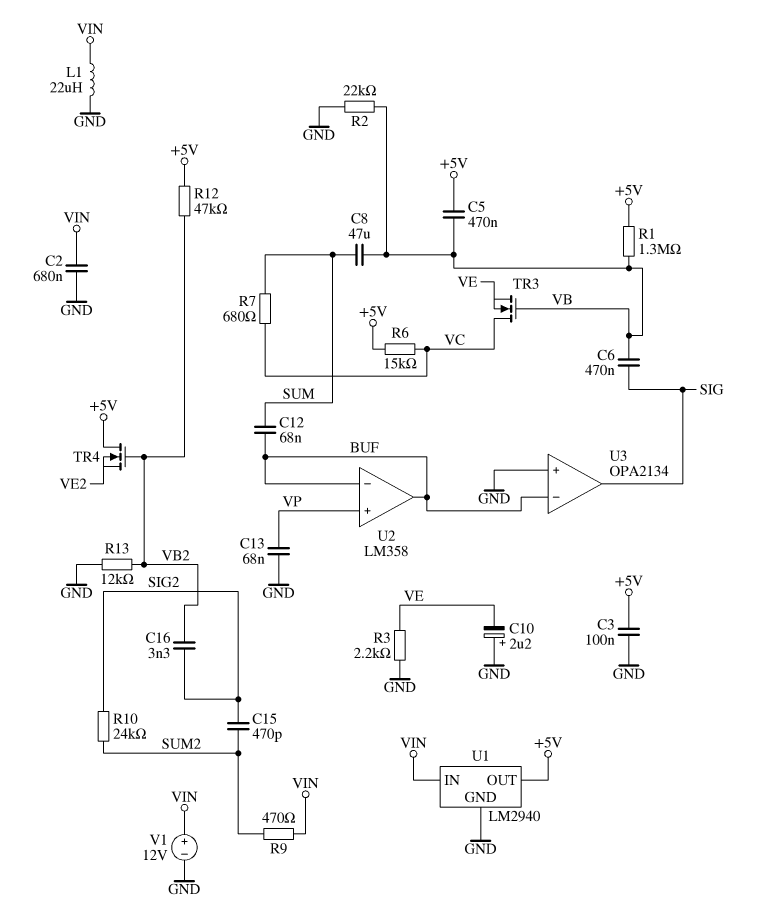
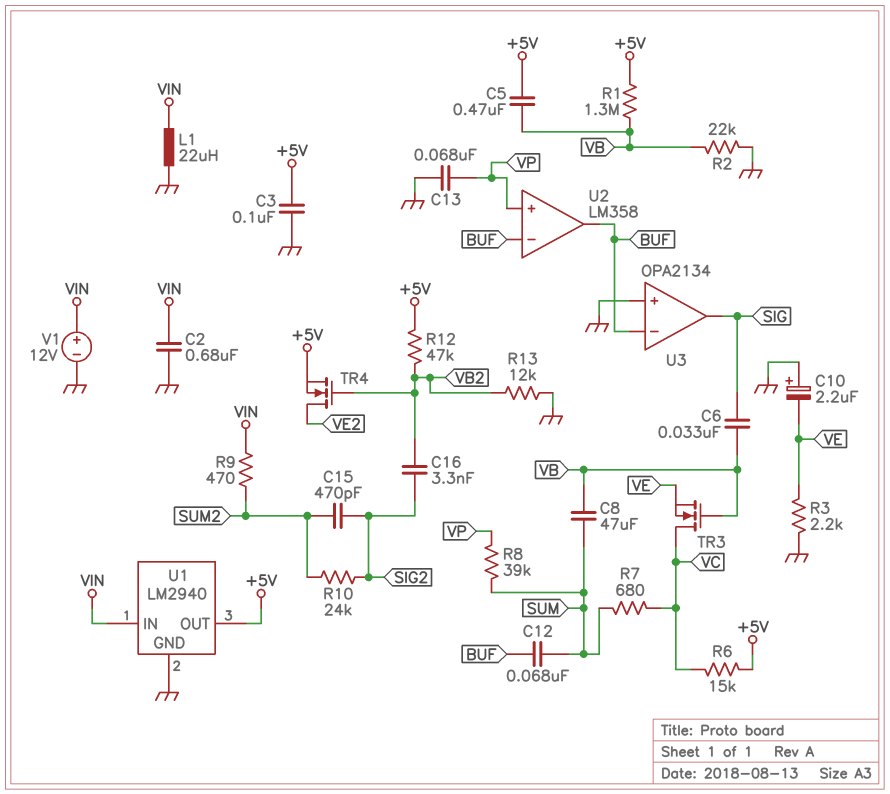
C6: 470nF (SIG, VB) -> 33nF (SIG, VB)
R8: none -> 39k (SUM, VP)
TR4: NMOS (G VB2, D +5V, S VE2) -> NMOS (G VB2, D VE2, S +5V)

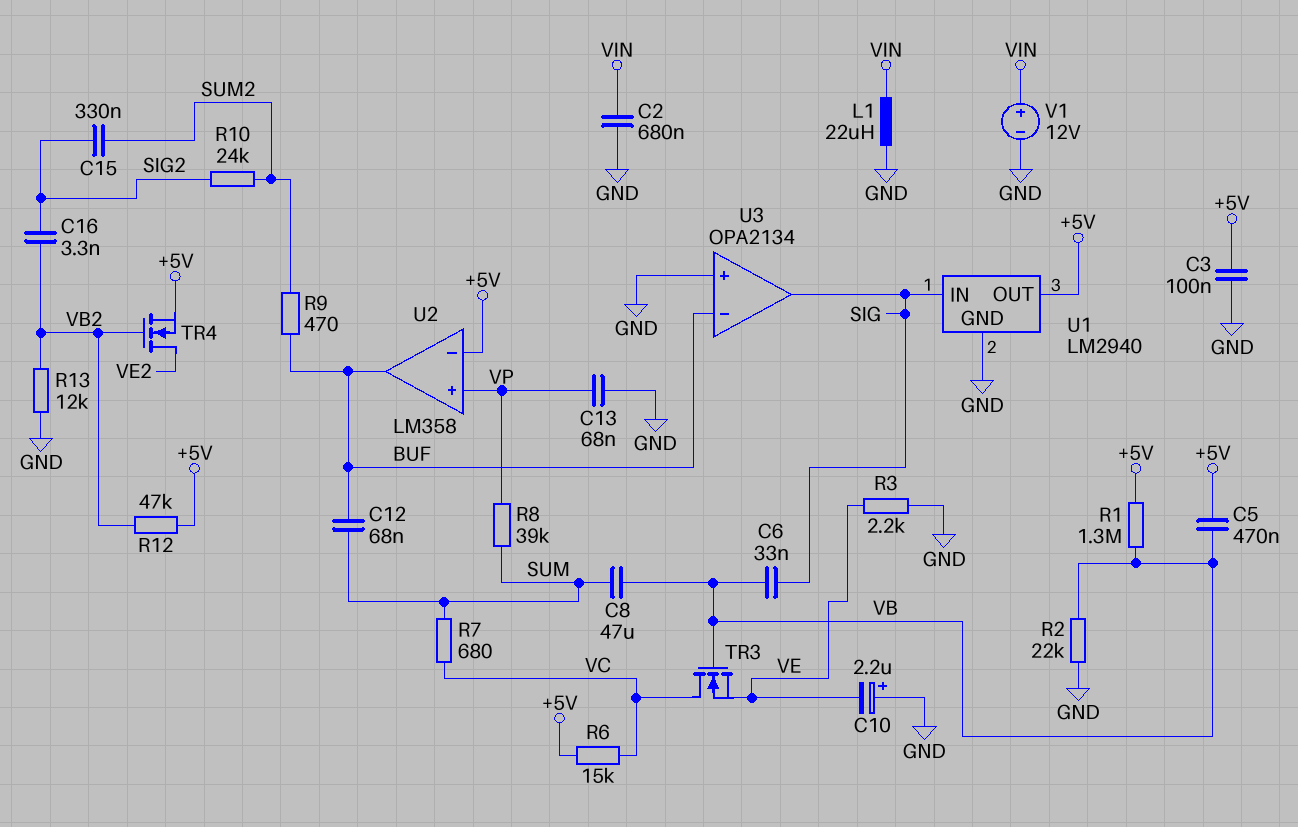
C15: 470pF (SIG2, SUM2) -> 330nF (SIG2, SUM2)
R9: 470 (SUM2, VIN) -> 470 (BUF, SUM2)
U1 pin IN: VIN -> SIG
U2 pin in-: BUF -> +5V

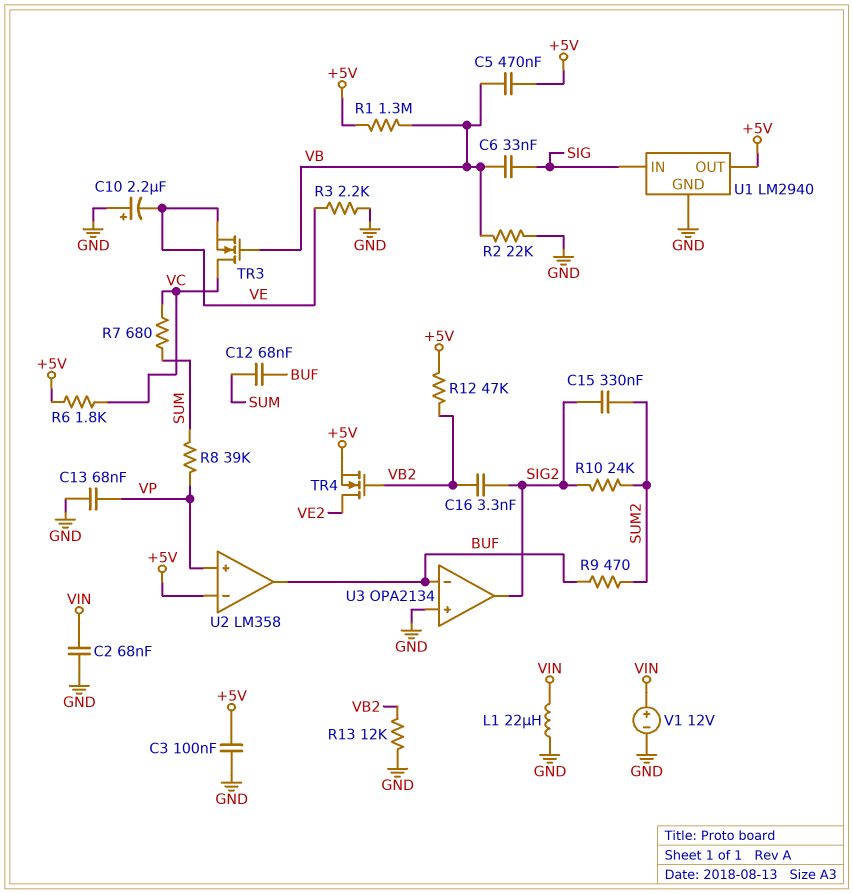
C2: 680nF (GND, VIN) -> 68nF (GND, VIN)
C8: 47uF (SUM, VB) -> none
R6: 15k (+5V, VC) -> 1.8k (+5V, VC)
U3 pin out: SIG -> SIG2

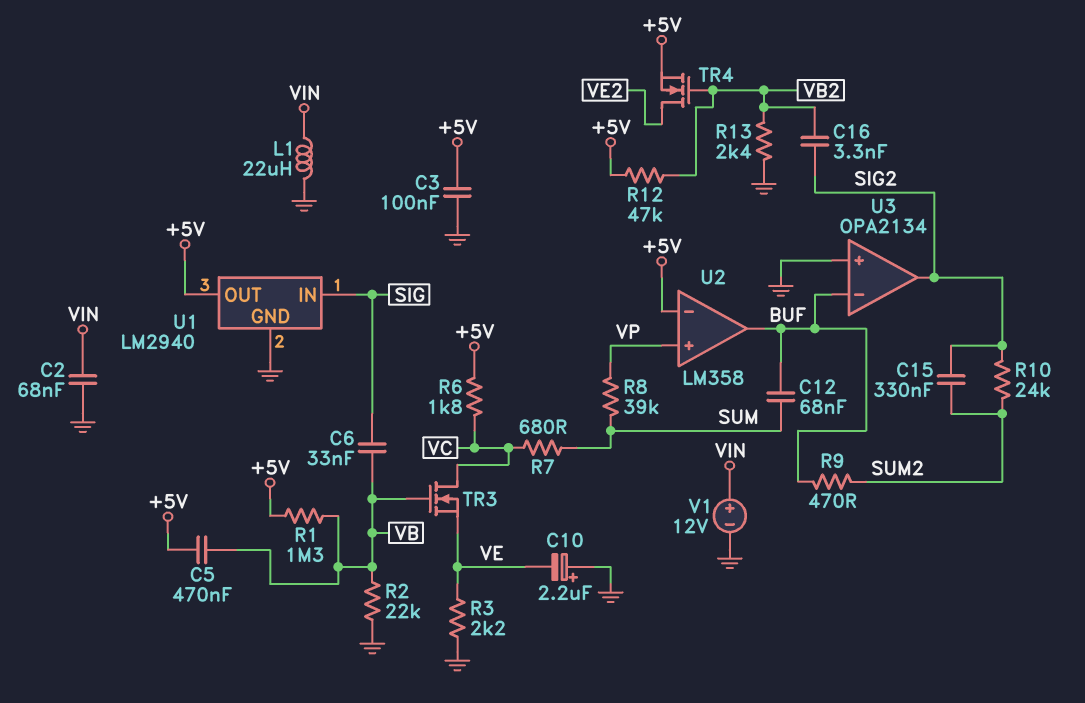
C13: 68nF (GND, VP) -> none
R13: 12k (GND, VB2) -> 2.4k (GND, VB2)

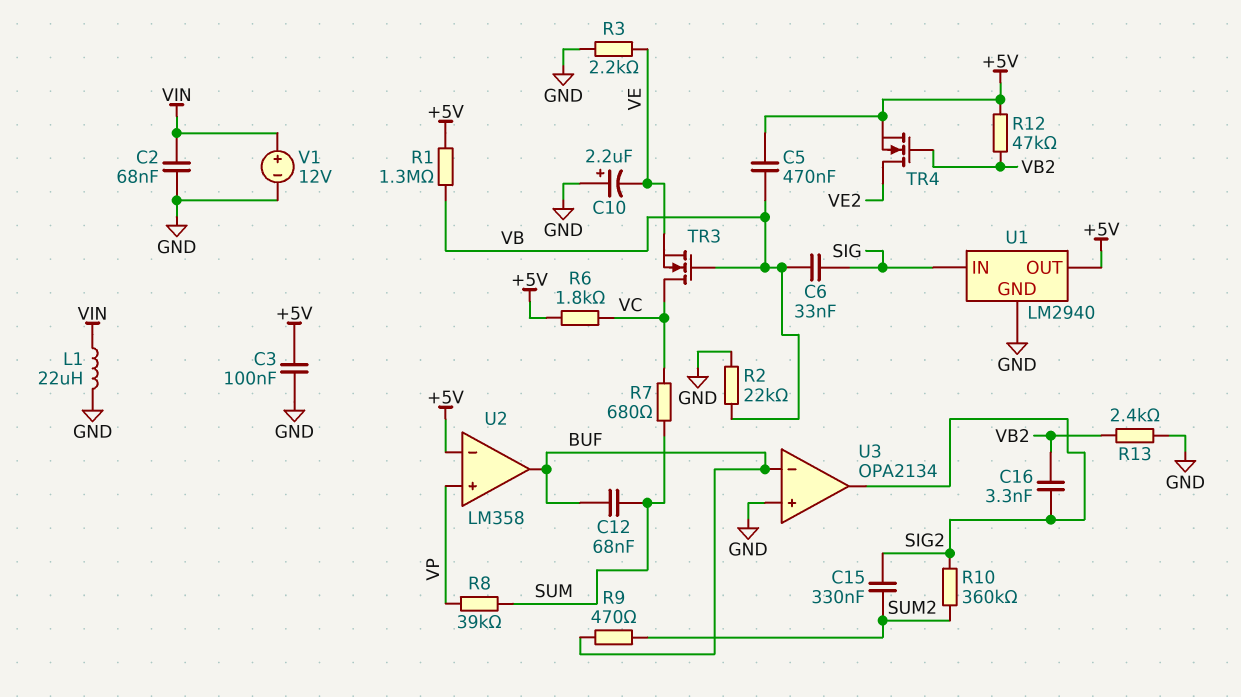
R10: 24k (SIG2, SUM2) -> 360k (SIG2, SUM2)

